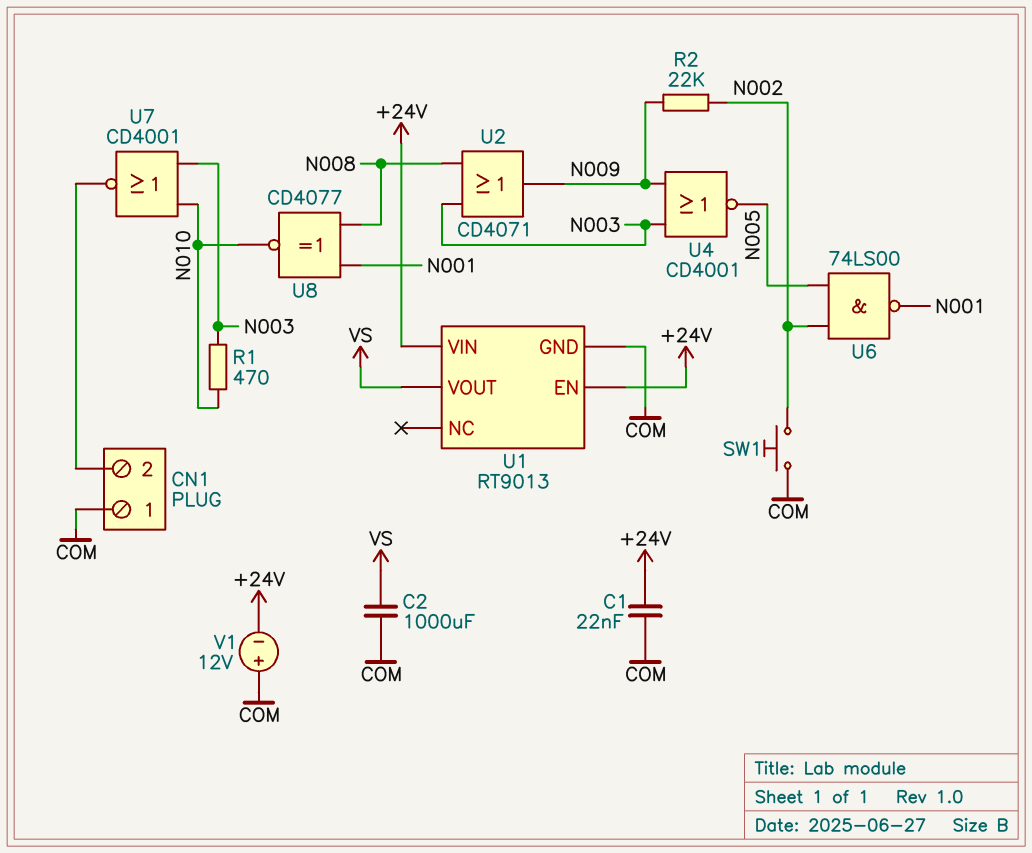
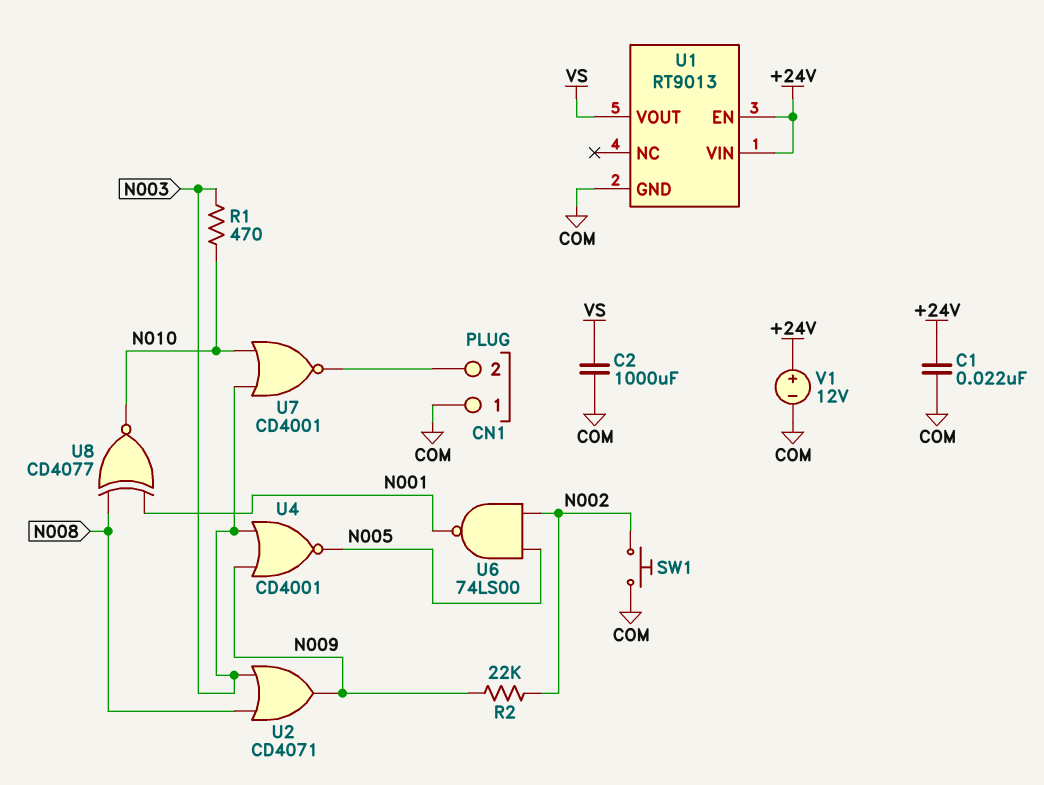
V1: 12V (plus COM, minus +24V) -> 12V (plus +24V, minus COM)

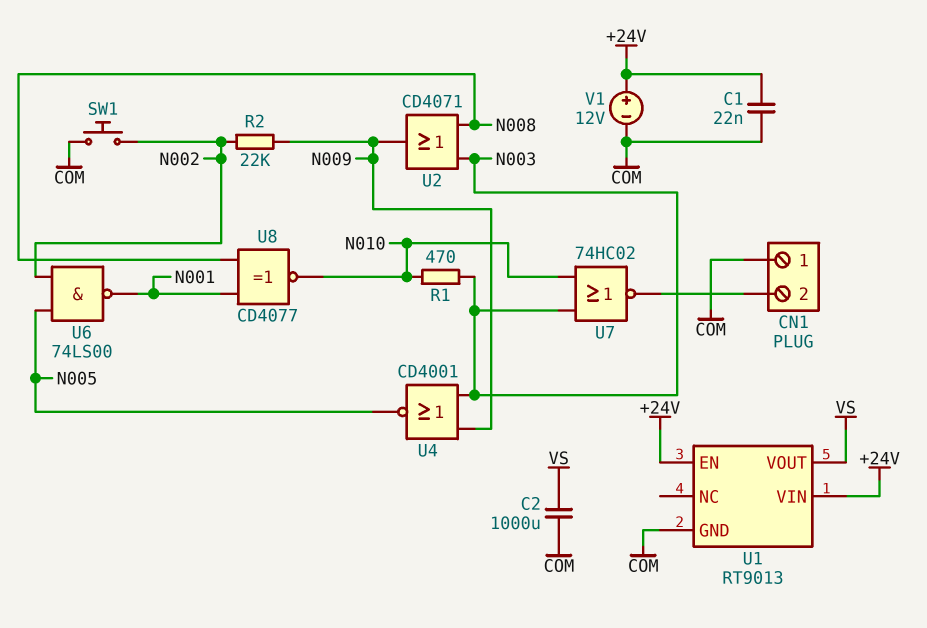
U7: NOR CD4001 (in N003, in N010, out CN1/2) -> NOR 74HC02 (in N003, in N010, out CN1/2)

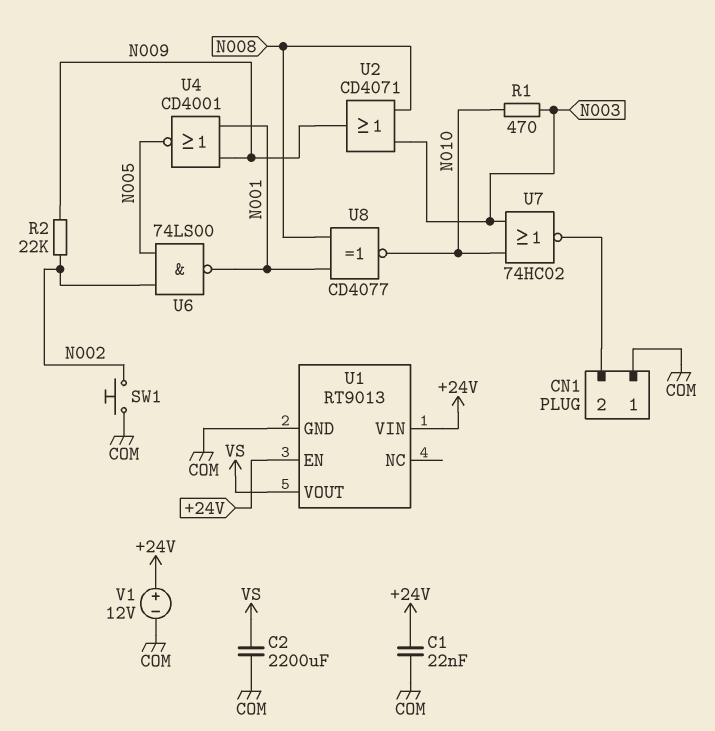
C2: 1000uF (COM, VS) -> 2200uF (COM, VS)
U4: NOR CD4001 (in N003, in N009, out N005) -> NOR CD4001 (in N001, in N009, out N005)

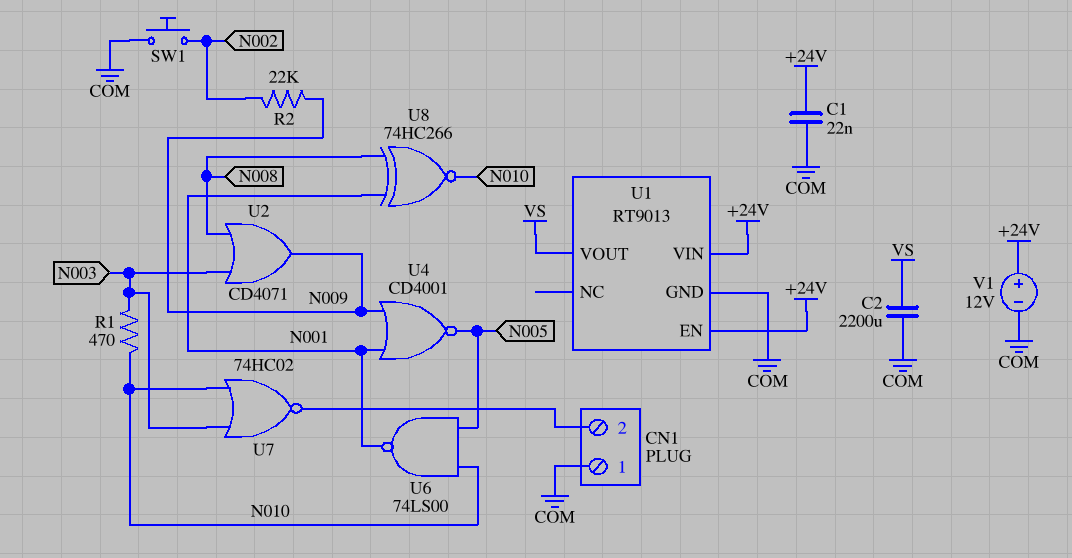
U6: NAND 74LS00 (in N002, in N005, out N001) -> NAND 74LS00 (in N005, in N010, out N001)
U8: XNOR CD4077 (in N001, in N008, out N010) -> XNOR 74HC266 (in N001, in N008, out N010)

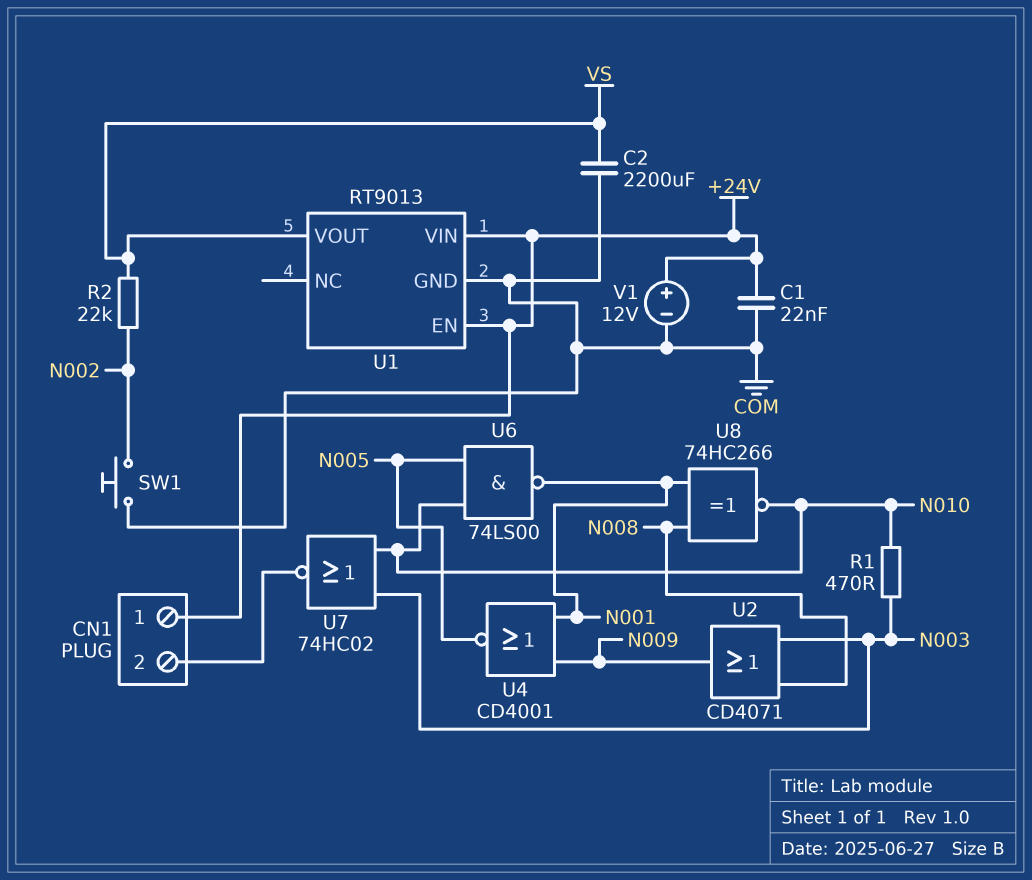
CN1 pin 1: COM -> +24V
R2: 22k (N002, N009) -> 22k (N002, VS)

